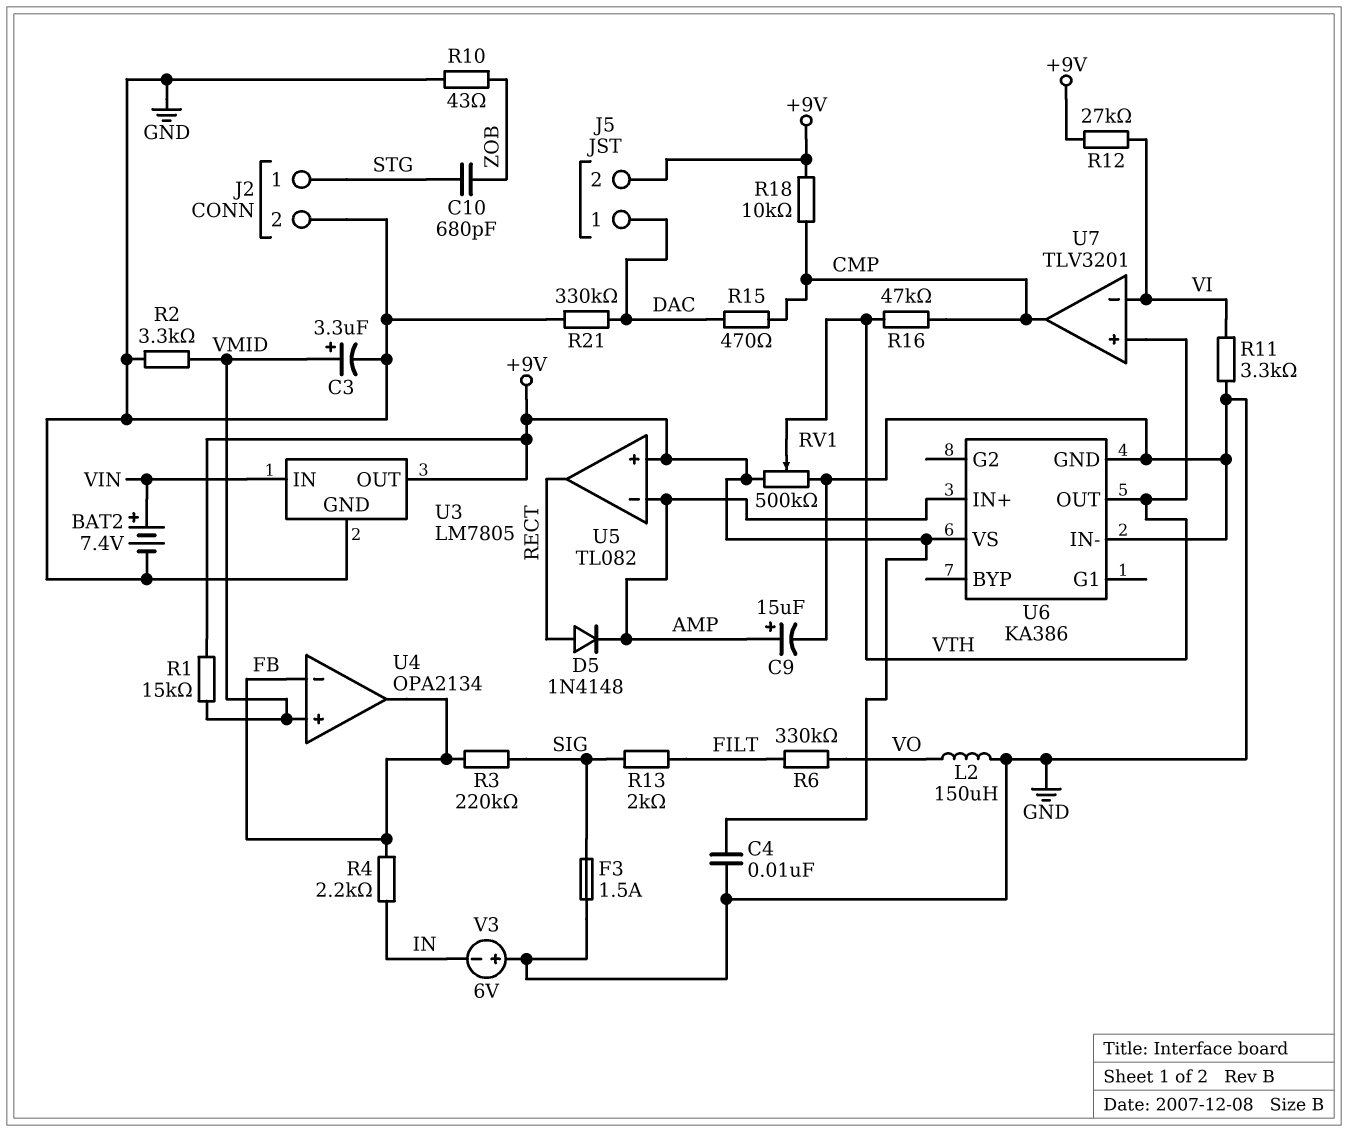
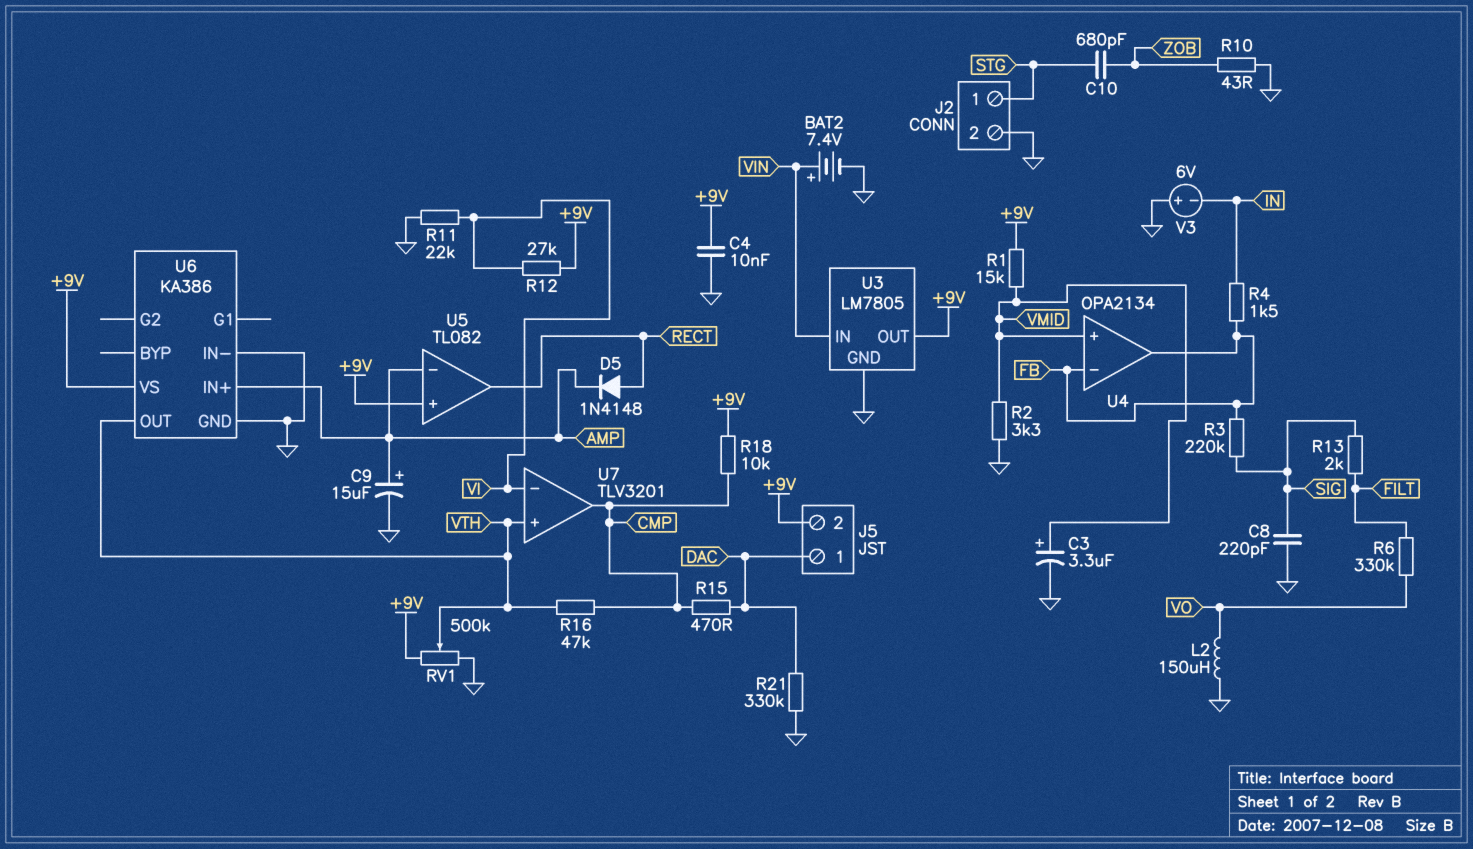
C8: none -> 220pF (GND, SIG)
F3: 1.5A (GND, SIG) -> none
R4: 2.2k (FB, IN) -> 1.5k (FB, IN)
R11: 3.3k (GND, VI) -> 22k (GND, VI)

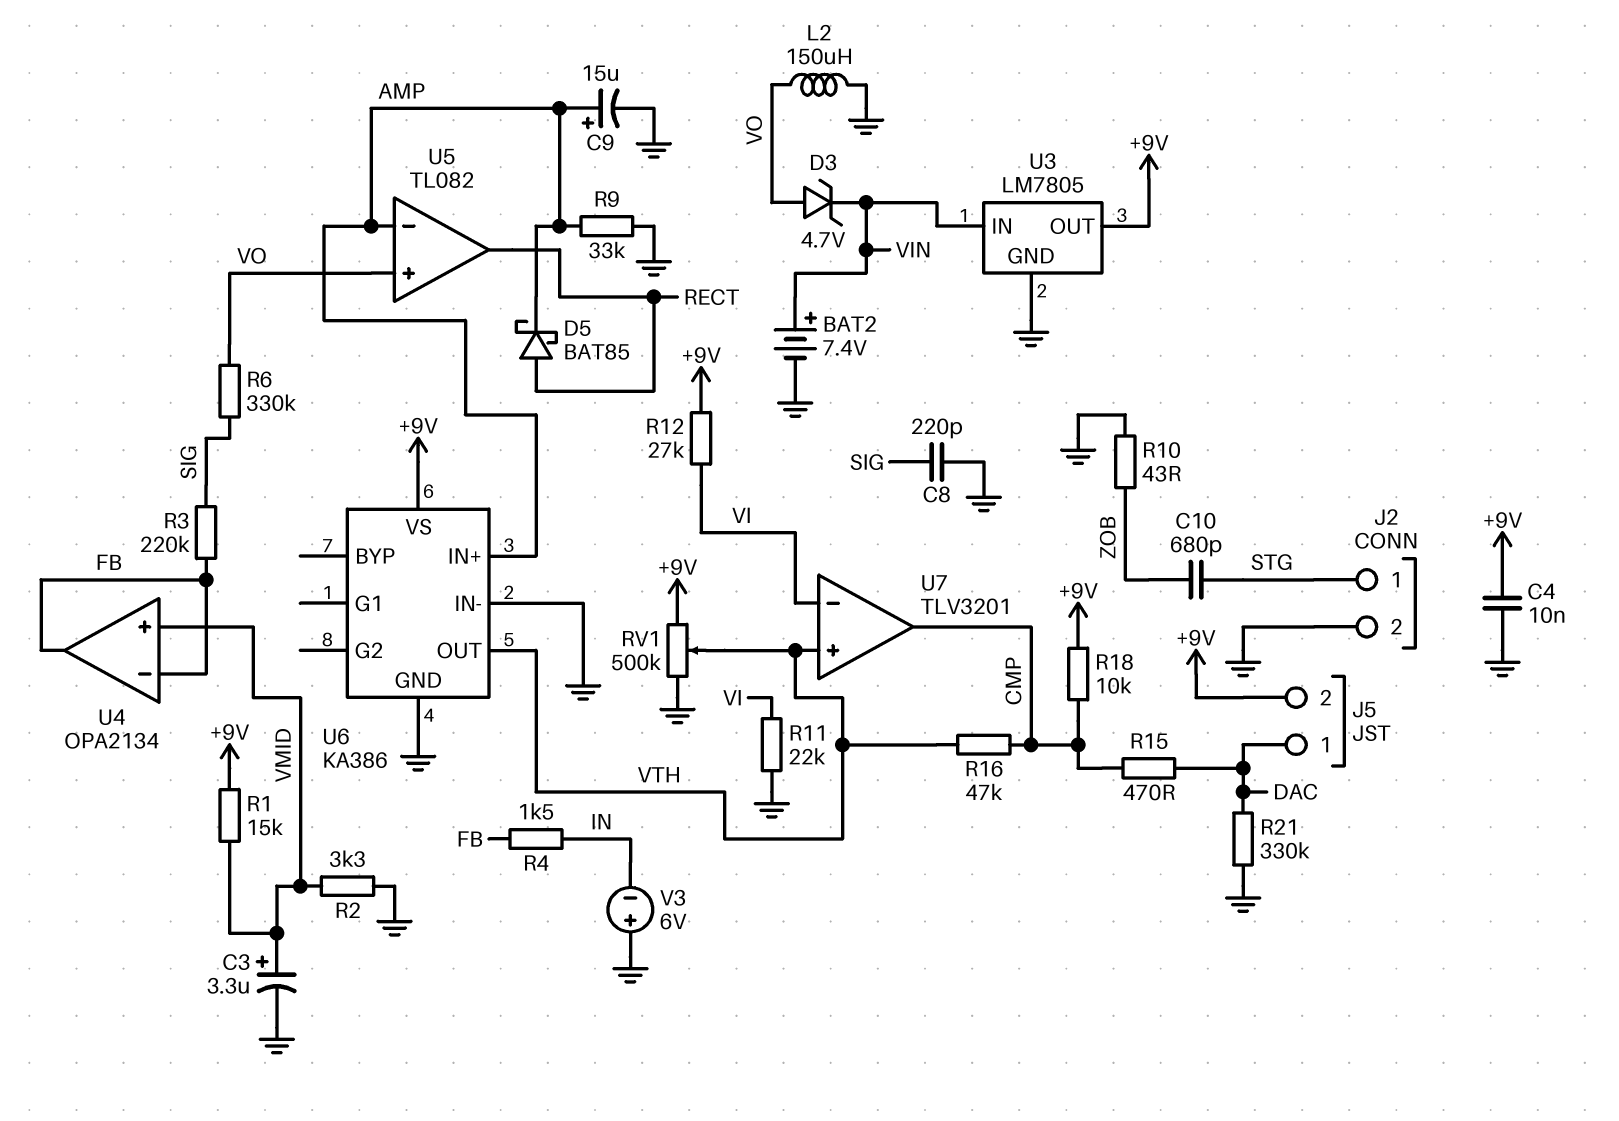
D3: none -> zener 4.7V (A VO, K VIN)
D5: diode 1N4148 (A RECT, K AMP) -> schottky BAT85 (A RECT, K AMP)
R6: 330k (FILT, VO) -> 330k (SIG, VO)
R9: none -> 33k (AMP, GND)
R13: 2k (FILT, SIG) -> none
U5 pin in+: +9V -> VO

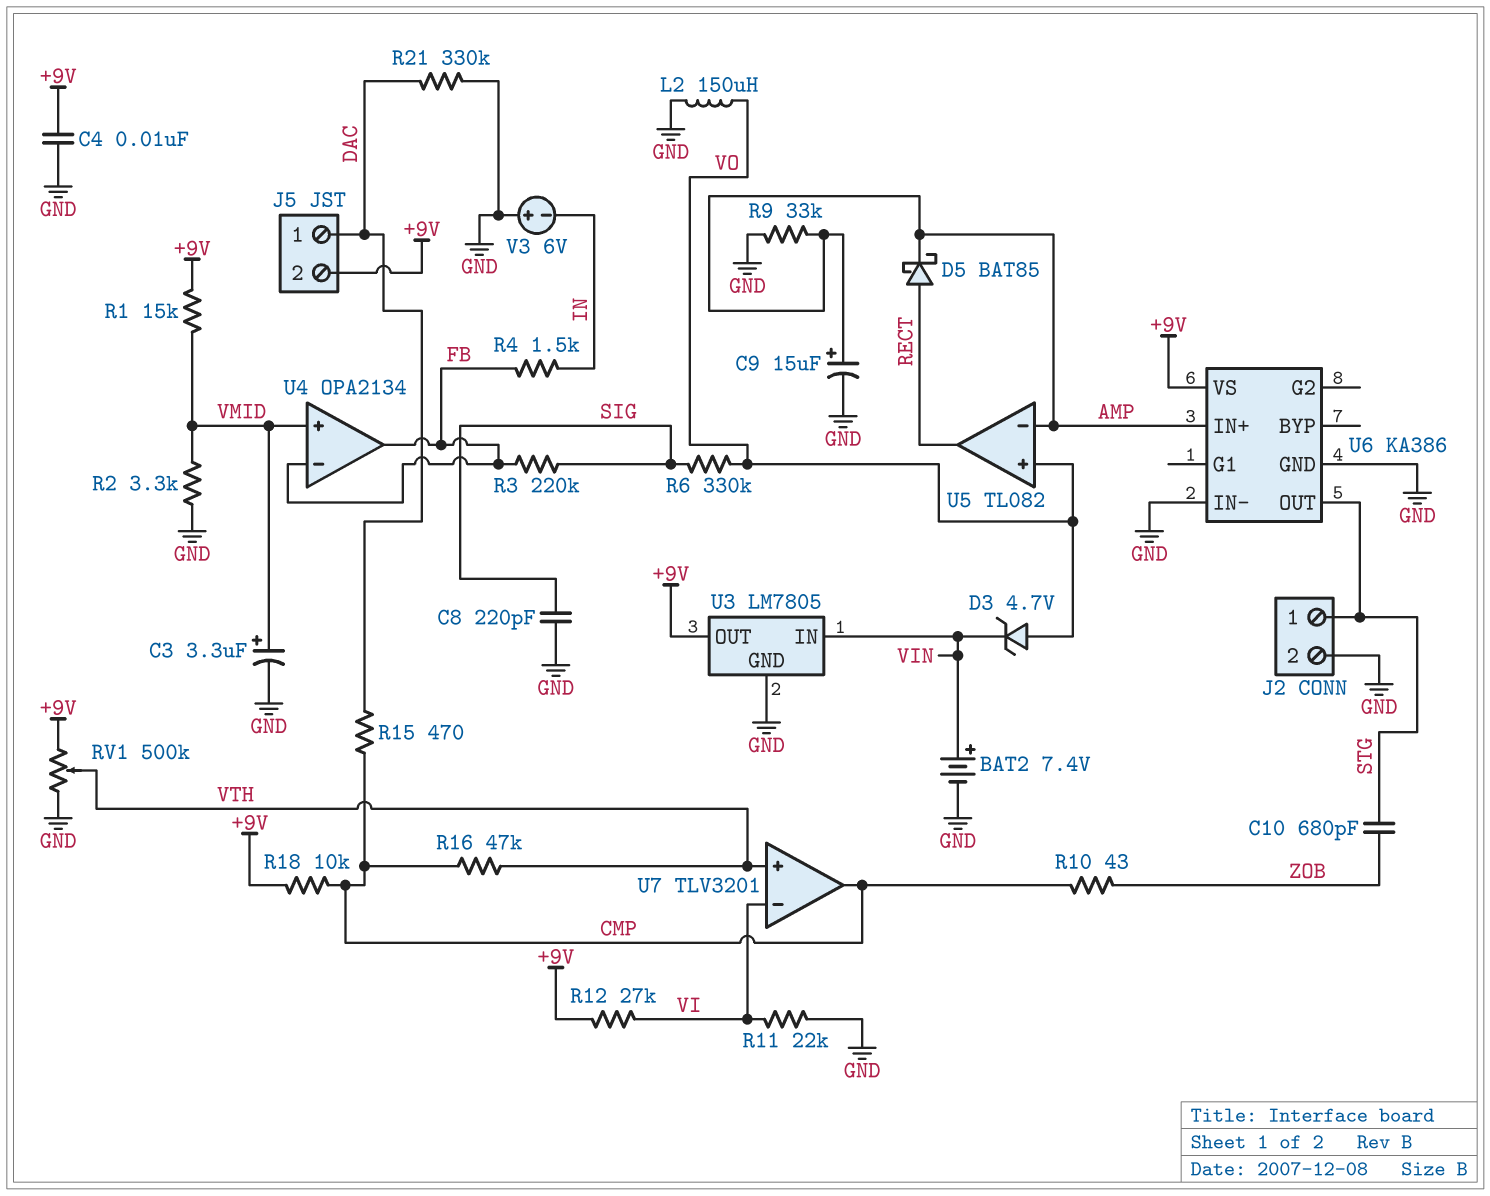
R10: 43 (GND, ZOB) -> 43 (CMP, ZOB)
U6 pin OUT: VTH -> STG

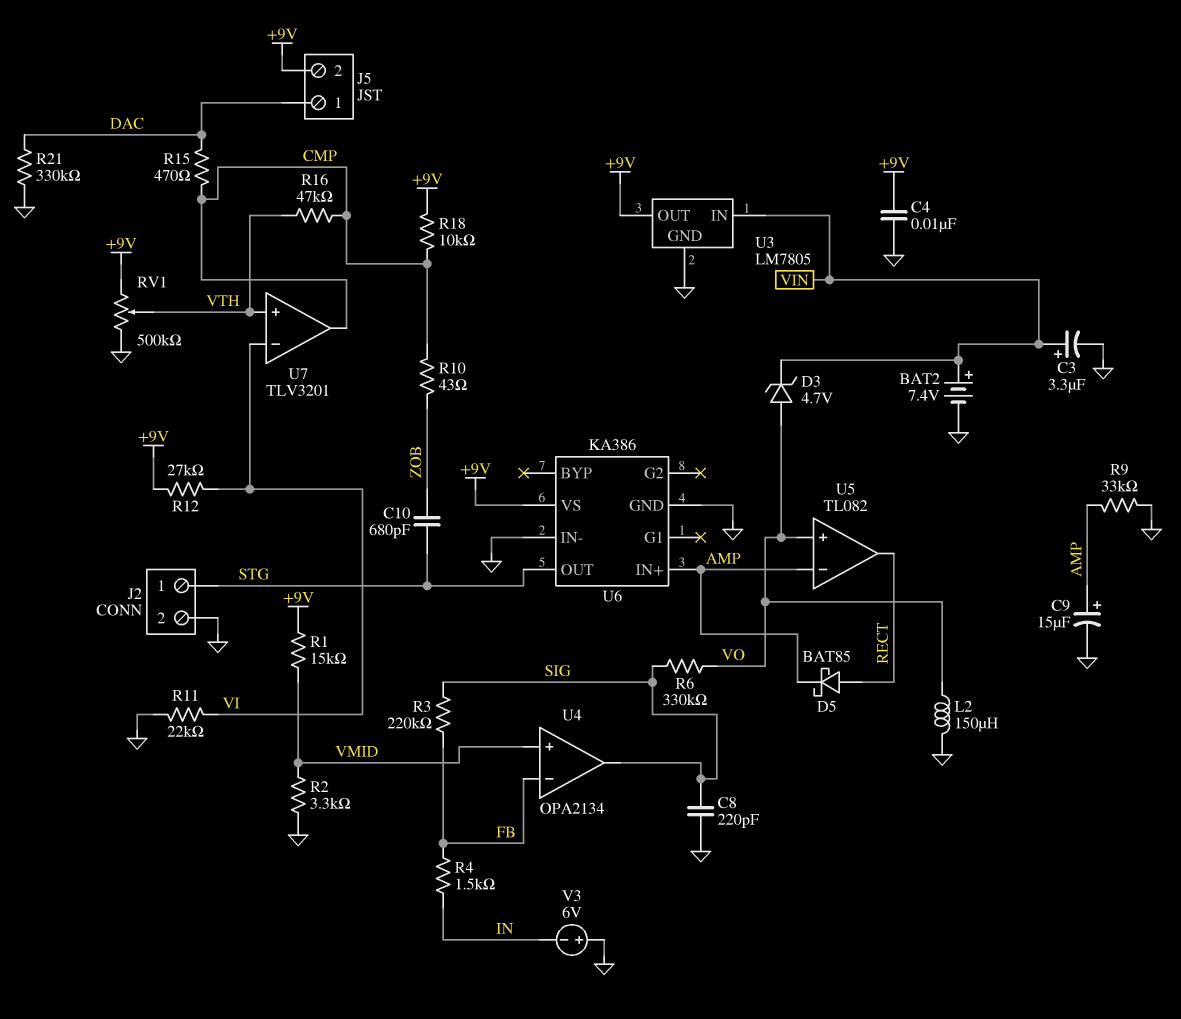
C3: 3.3uF (plus VMID, minus GND) -> 3.3uF (plus VIN, minus GND)
U4 pin out: FB -> SIG

